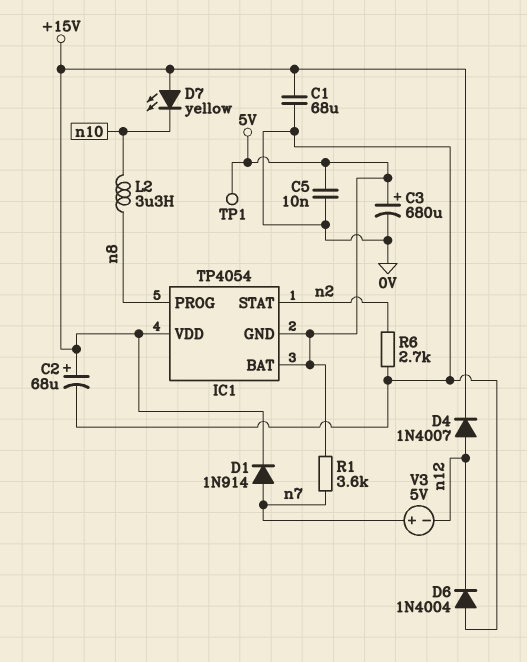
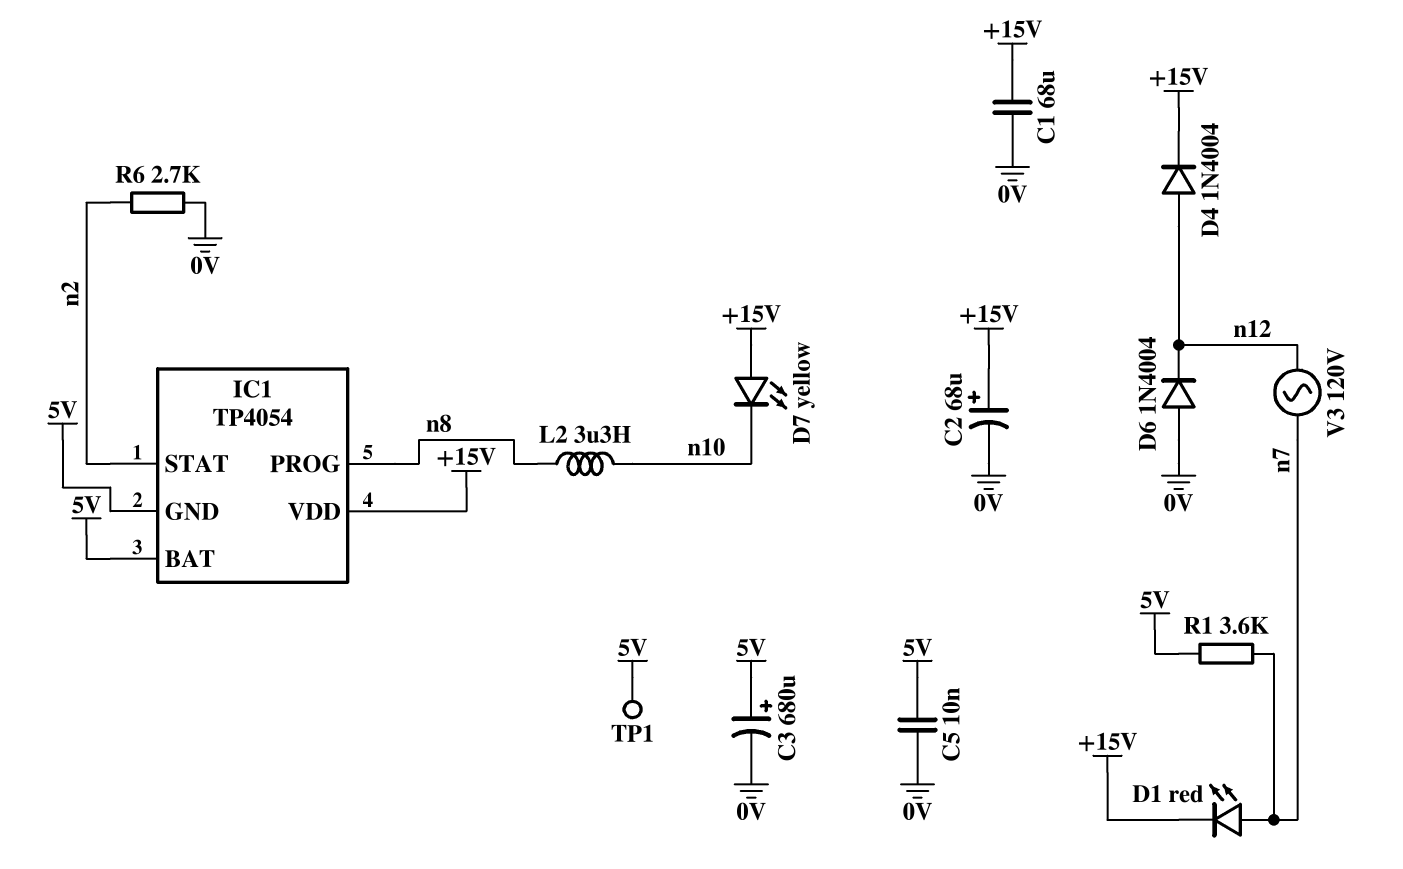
D1: diode 1N914 (A n7, K +15V) -> LED red (A n7, K +15V)
D4: diode 1N4007 (A n12, K +15V) -> diode 1N4004 (A n12, K +15V)
V3: 5V (plus n7, minus n12) -> AC 120V (n7, n12)

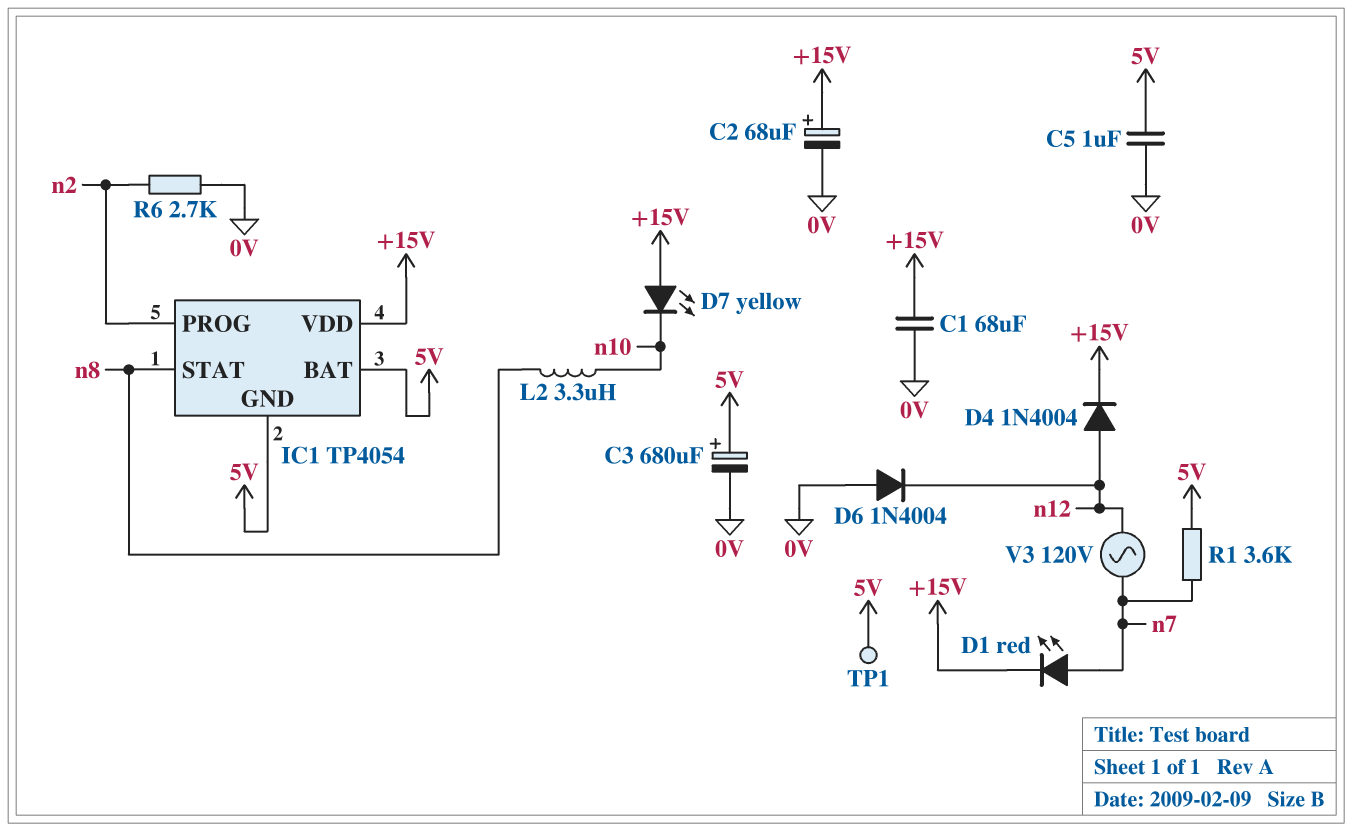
C5: 10nF (0V, 5V) -> 1uF (0V, 5V)
IC1 pin PROG: n8 -> n2
IC1 pin STAT: n2 -> n8

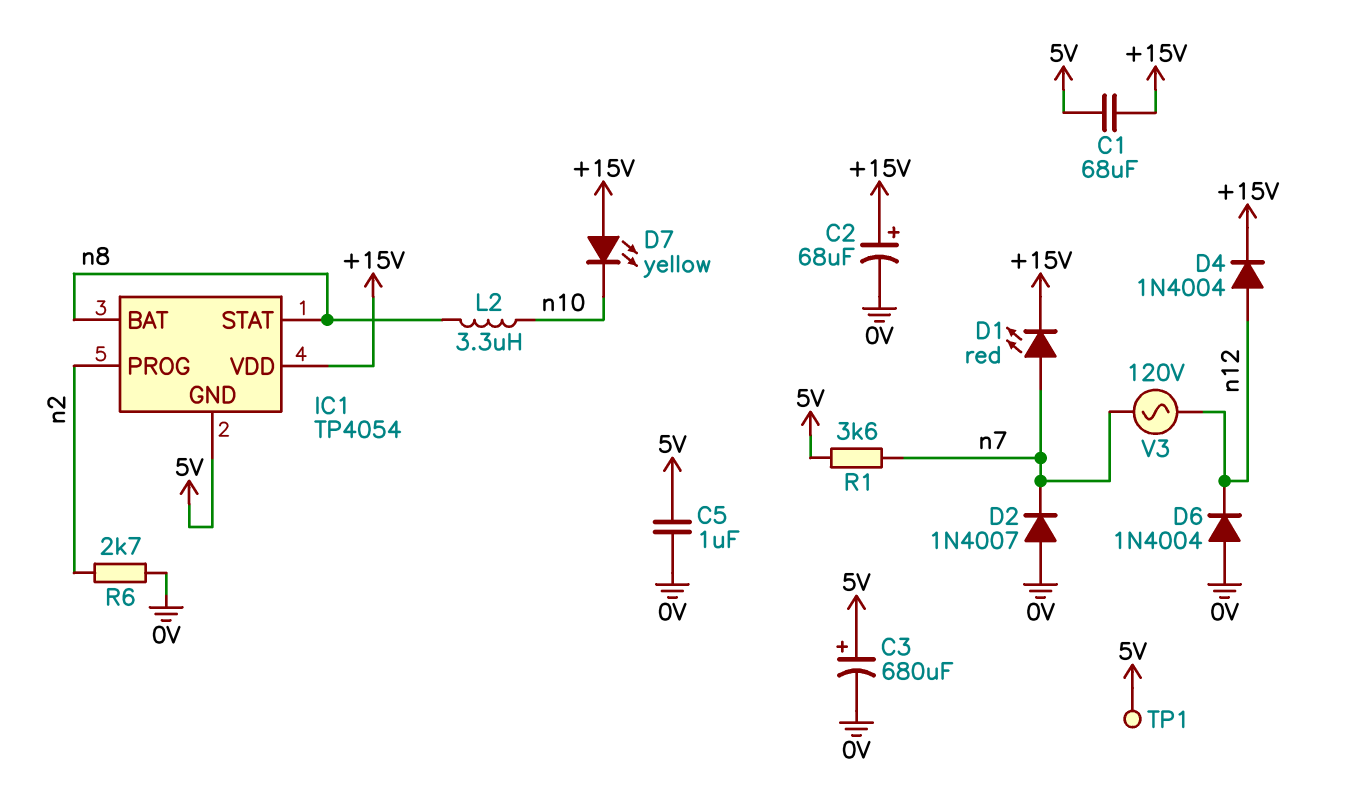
C1: 68uF (+15V, 0V) -> 68uF (+15V, 5V)
D2: none -> diode 1N4007 (A 0V, K n7)
IC1 pin BAT: 5V -> n8

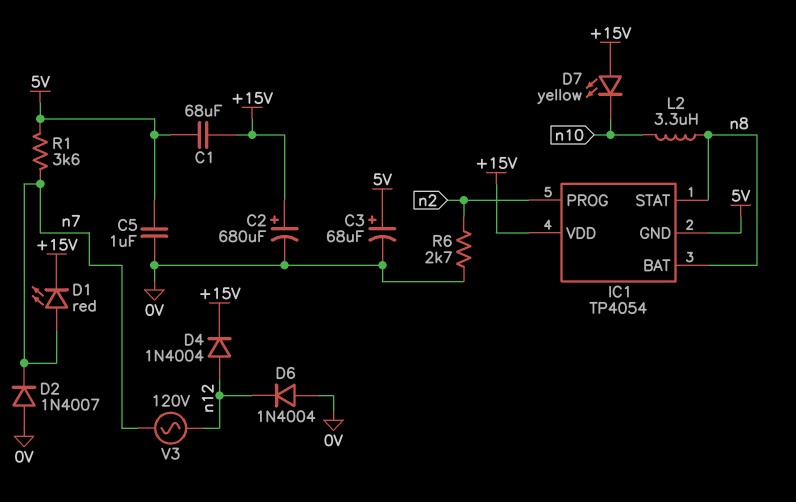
C2: 68uF (plus +15V, minus 0V) -> 680uF (plus +15V, minus 0V)
C3: 680uF (plus 5V, minus 0V) -> 68uF (plus 5V, minus 0V)
TP1: test point (5V) -> none

